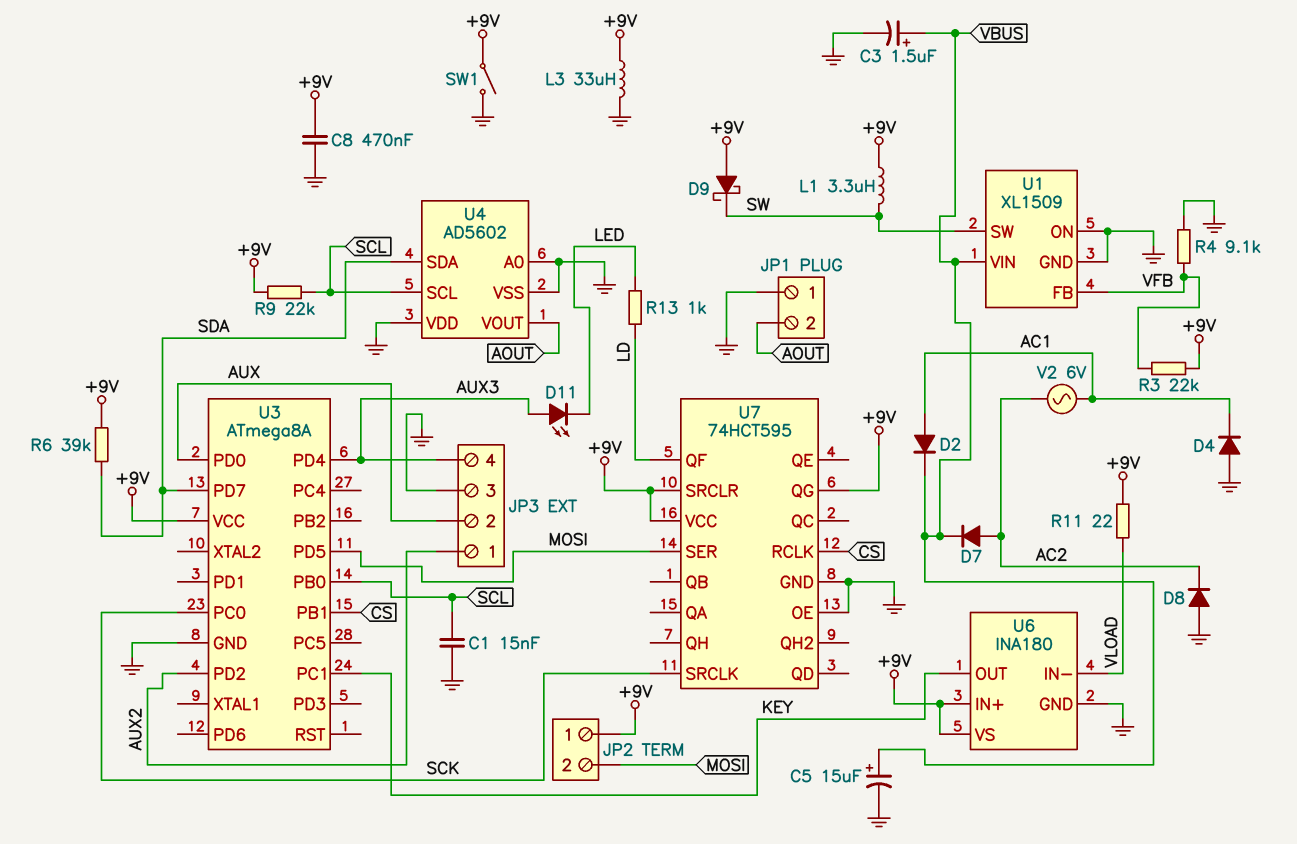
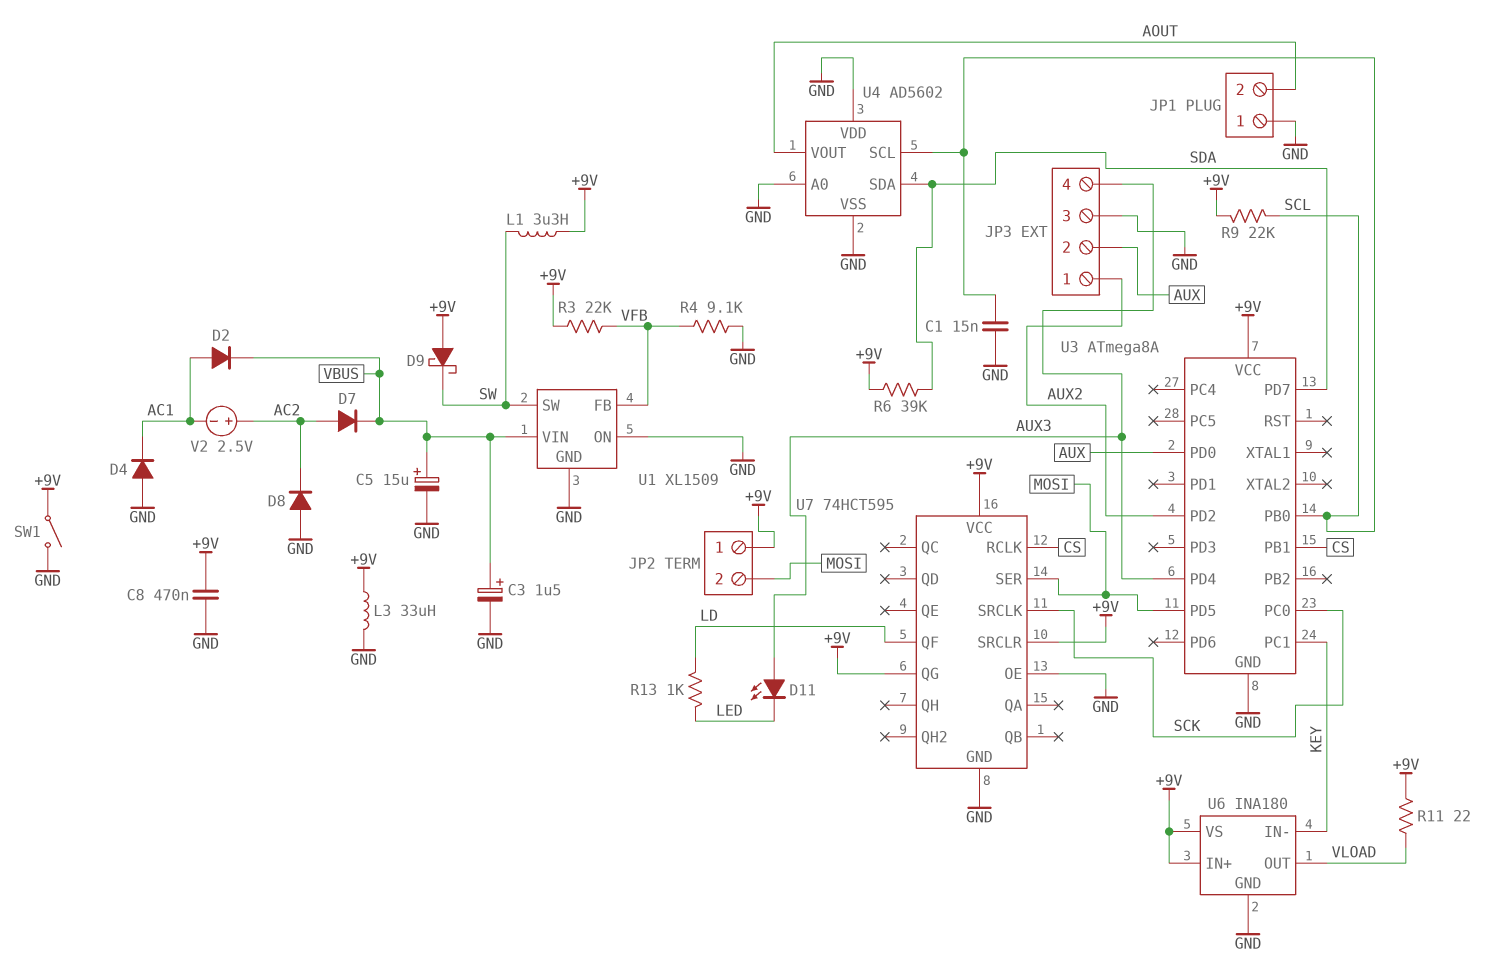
U6 pin IN-: VLOAD -> KEY
U6 pin OUT: KEY -> VLOAD
V2: AC 6V (AC1, AC2) -> 2.5V (plus AC2, minus AC1)

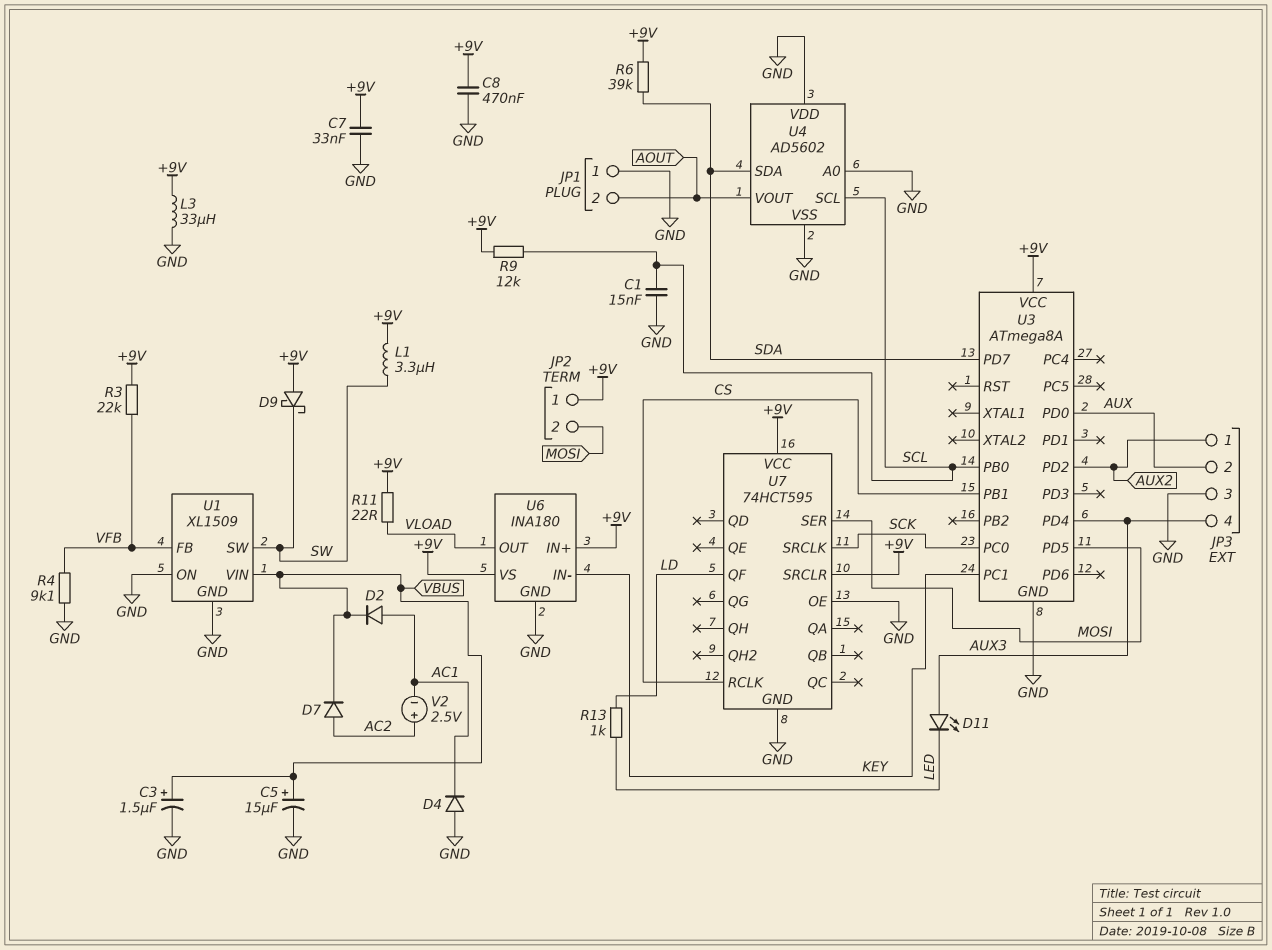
C7: none -> 33nF (+9V, GND)
D8: diode (A GND, K AC2) -> none
R9: 22k (+9V, SCL) -> 12k (+9V, SCL)
SW1: switch (+9V, GND) -> none
U7 pin QG: +9V -> none

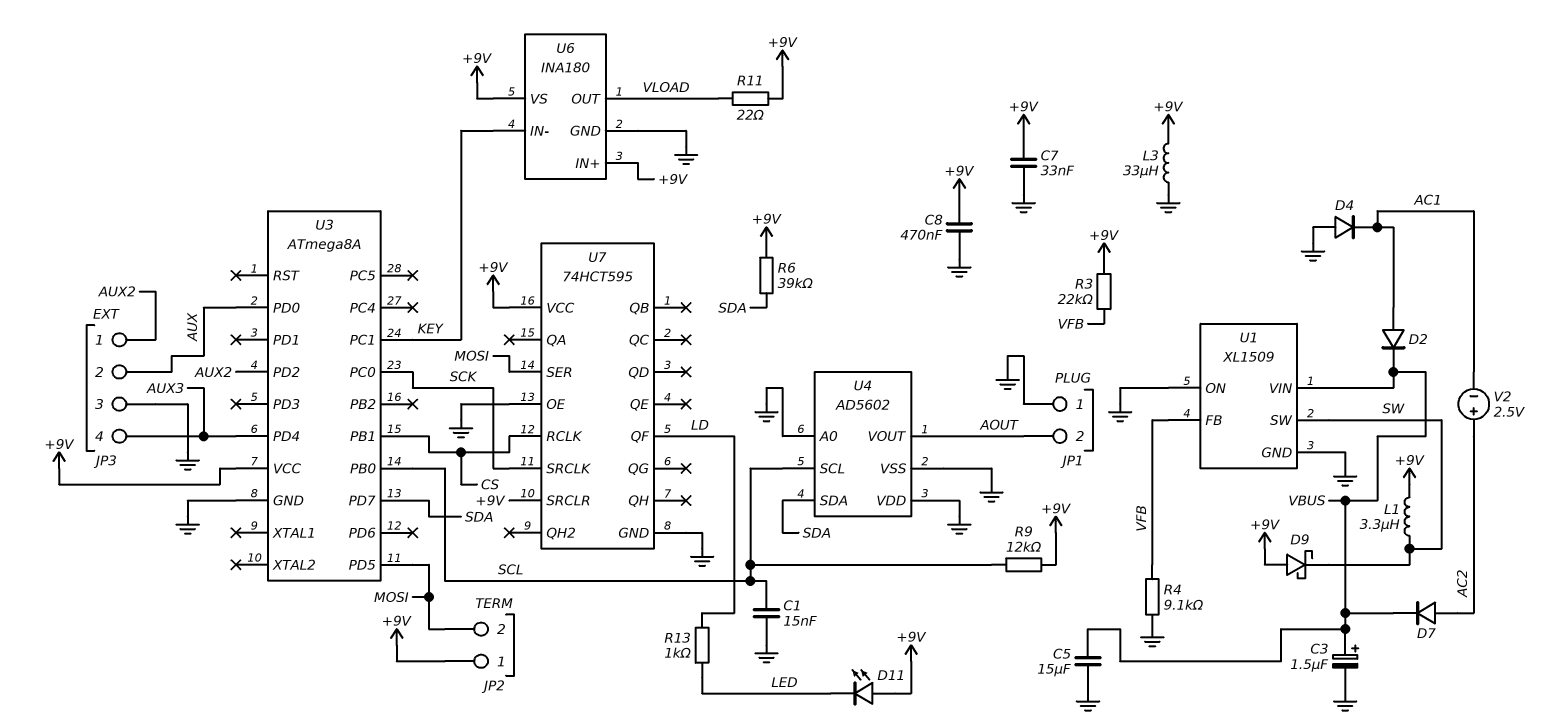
C5: 15uF (plus VBUS, minus GND) -> 15uF (GND, VBUS)
D11: LED (A AUX3, K LED) -> LED (A +9V, K LED)

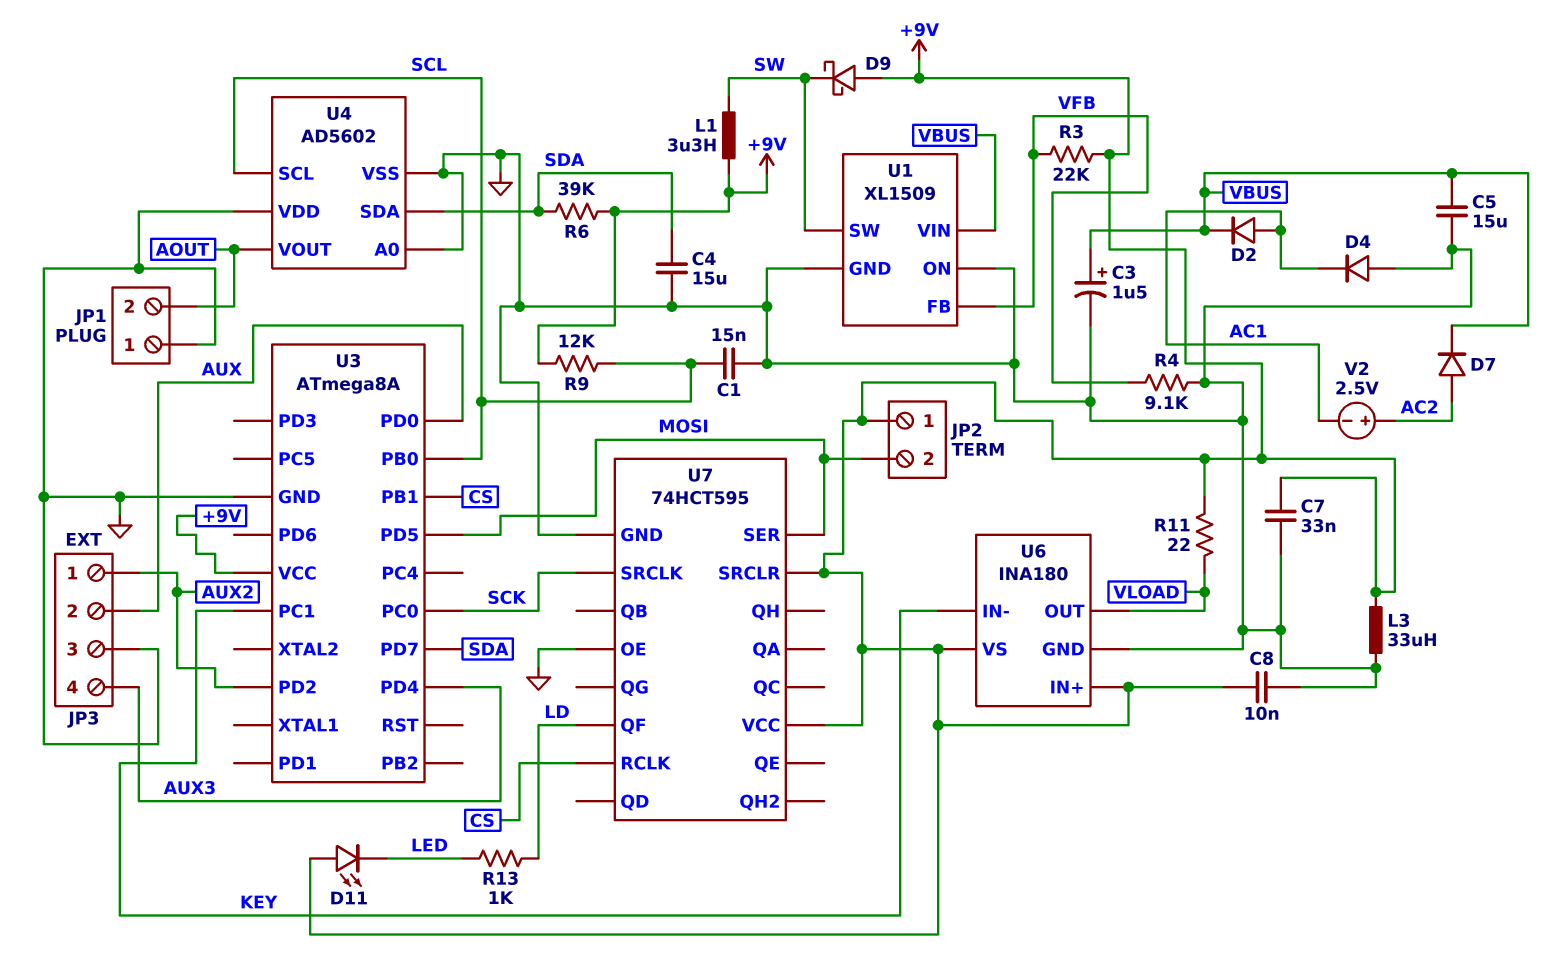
C4: none -> 15uF (GND, SDA)
C8: 470nF (+9V, GND) -> 10nF (+9V, GND)

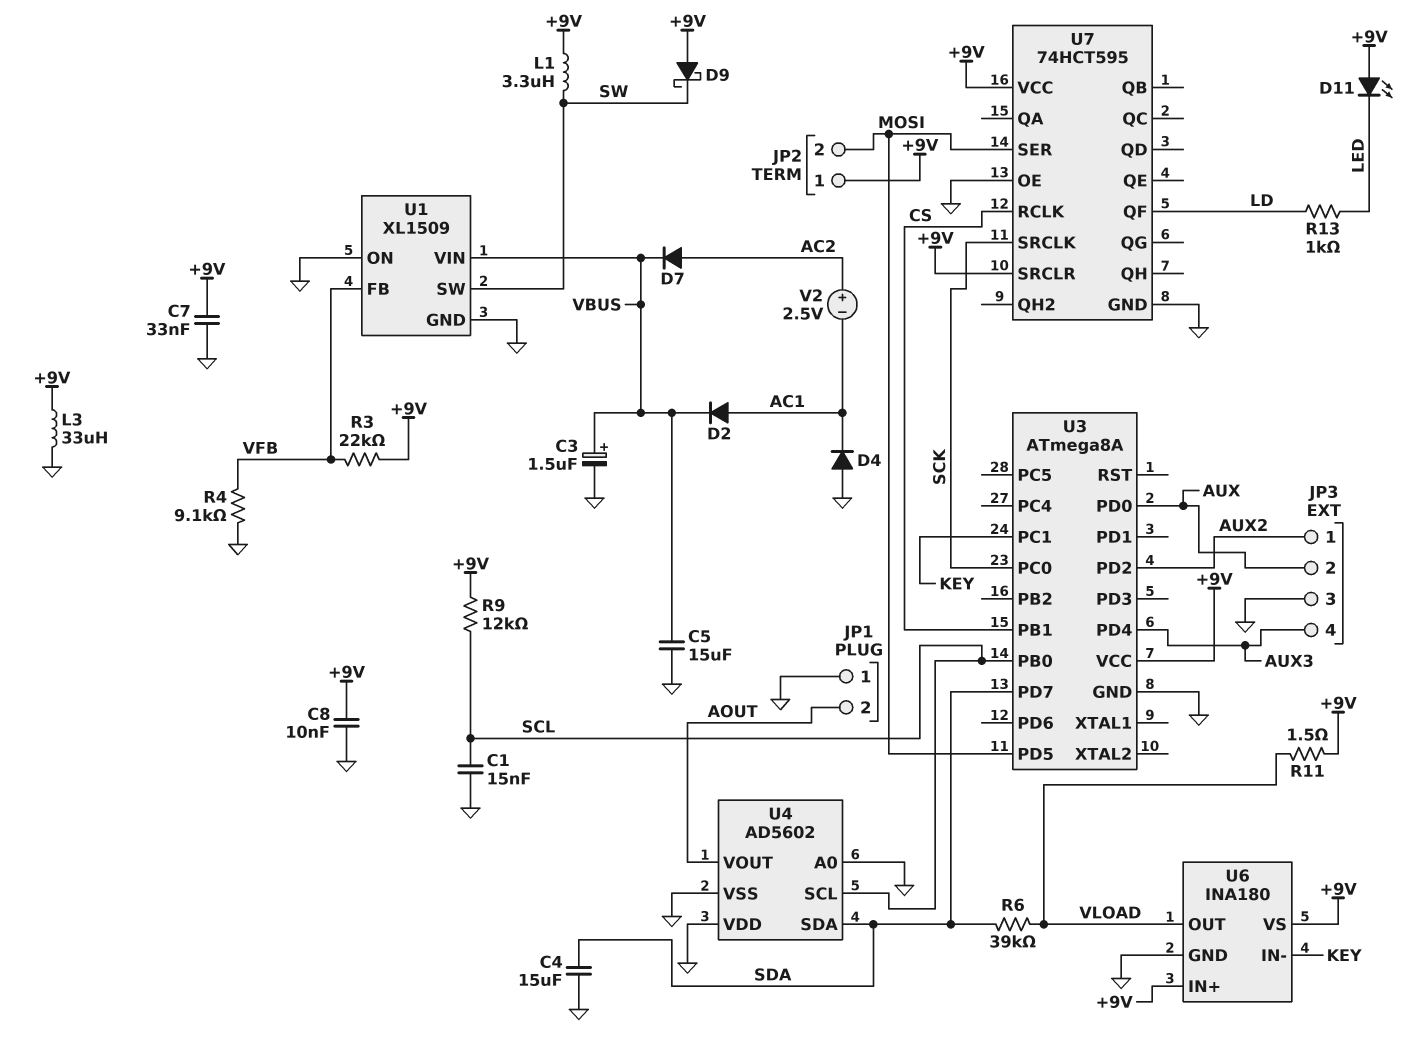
R6: 39k (+9V, SDA) -> 39k (SDA, VLOAD)
R11: 22 (+9V, VLOAD) -> 1.5 (+9V, VLOAD)

